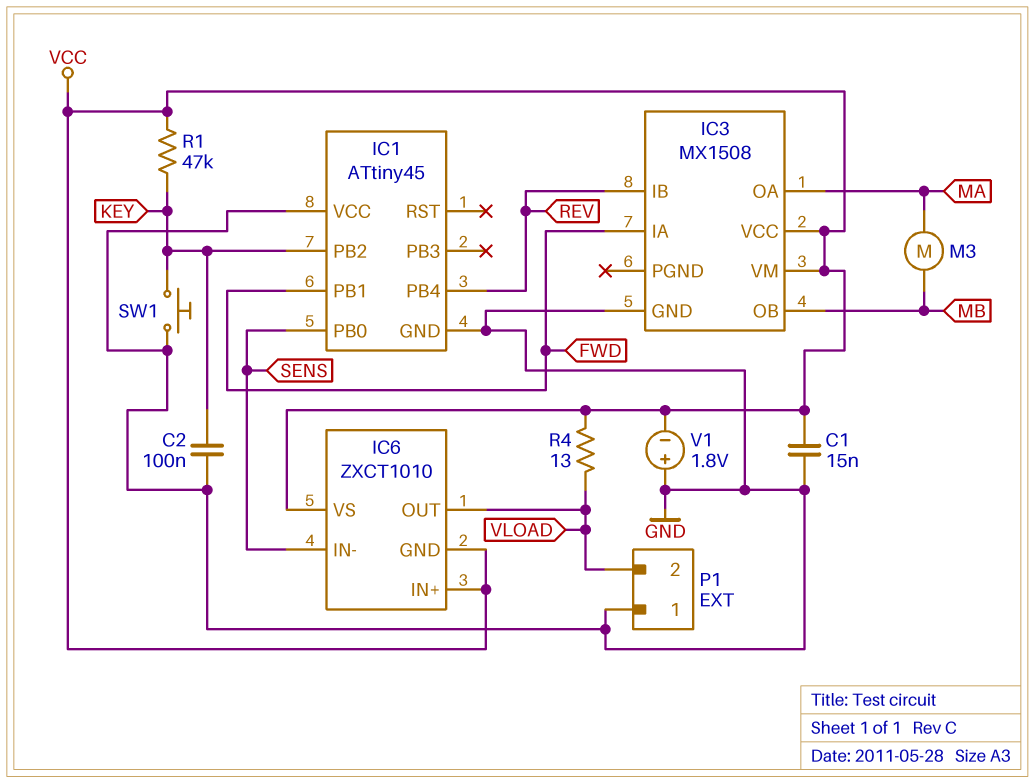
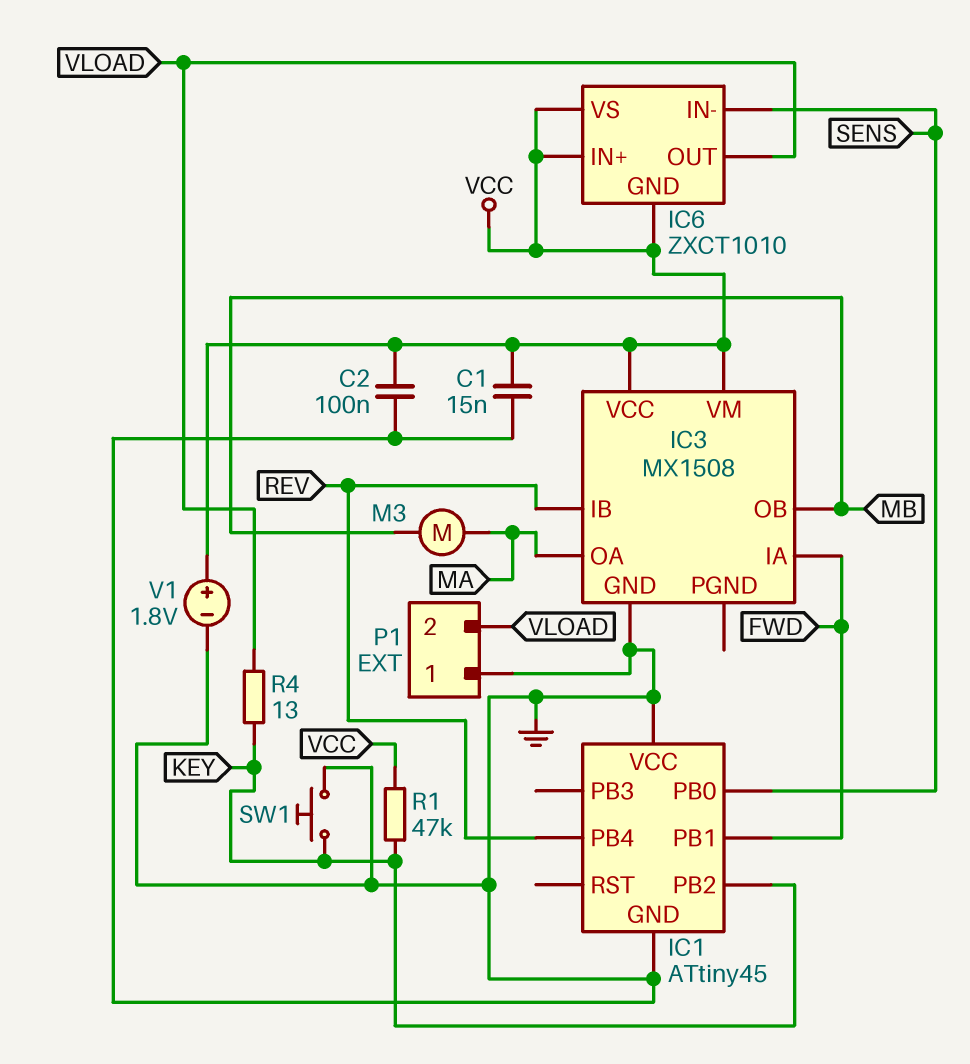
C2: 100nF (GND, KEY) -> 100nF (GND, VCC)
R4: 13 (VCC, VLOAD) -> 13 (KEY, VLOAD)
V1: 1.8V (plus GND, minus VCC) -> 1.8V (plus VCC, minus GND)

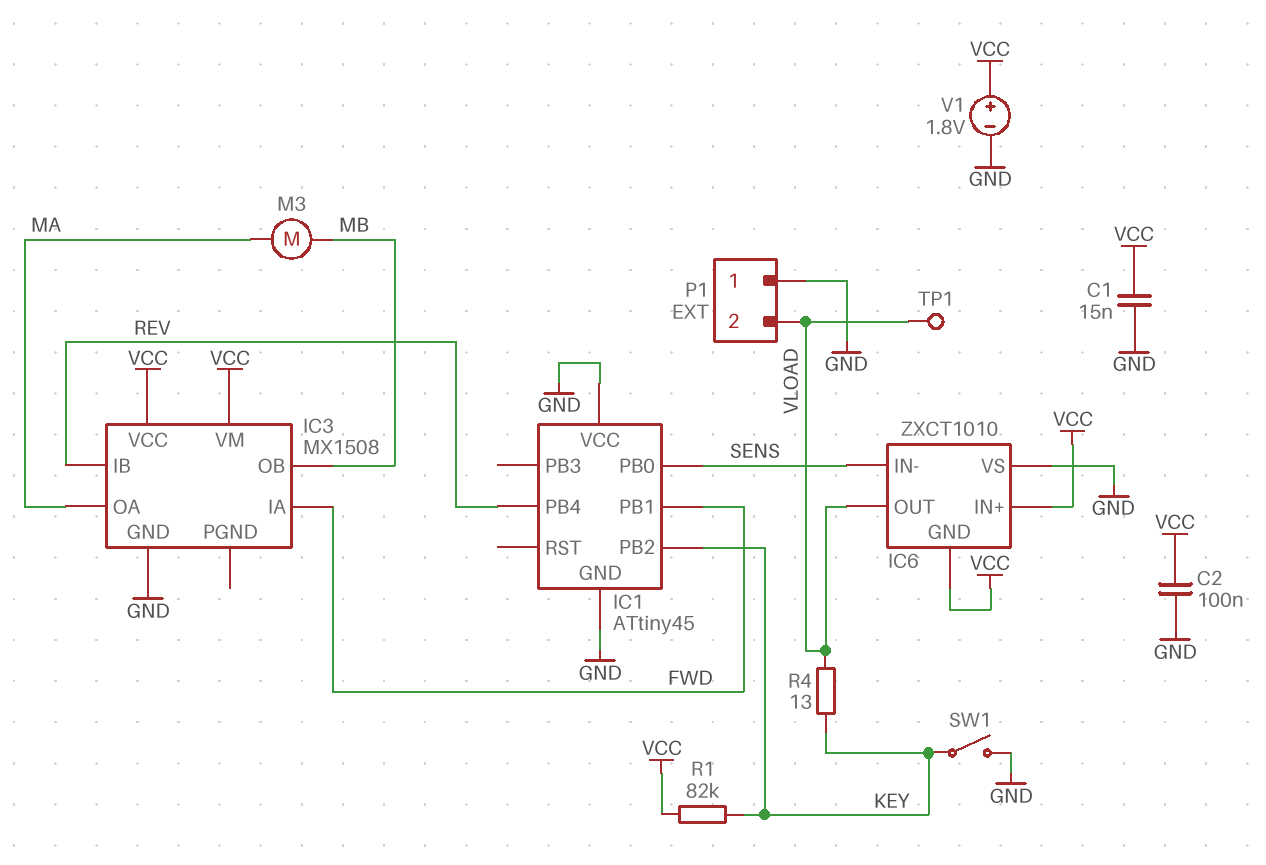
IC6 pin VS: VCC -> GND
R1: 47k (KEY, VCC) -> 82k (KEY, VCC)
SW1: button (GND, KEY) -> switch (GND, KEY)
TP1: none -> test point (VLOAD)

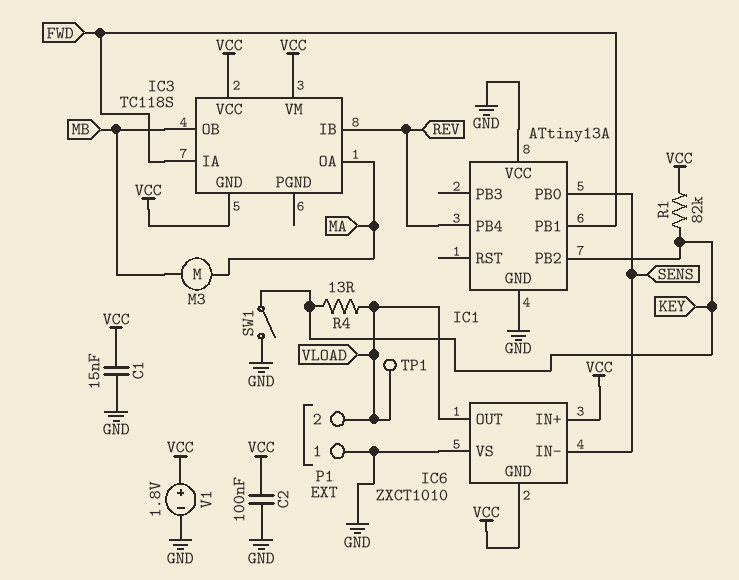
IC1: ATtiny45 -> ATtiny13A
IC3: MX1508 -> TC118S
IC3 pin GND: GND -> VCC

